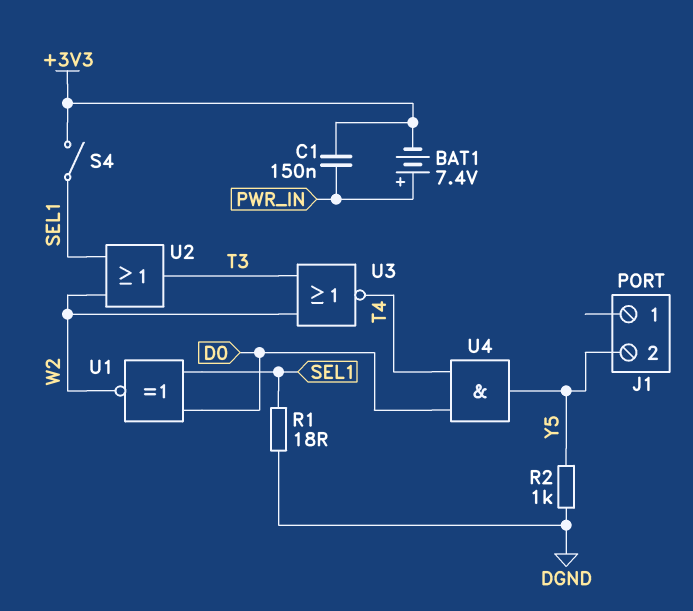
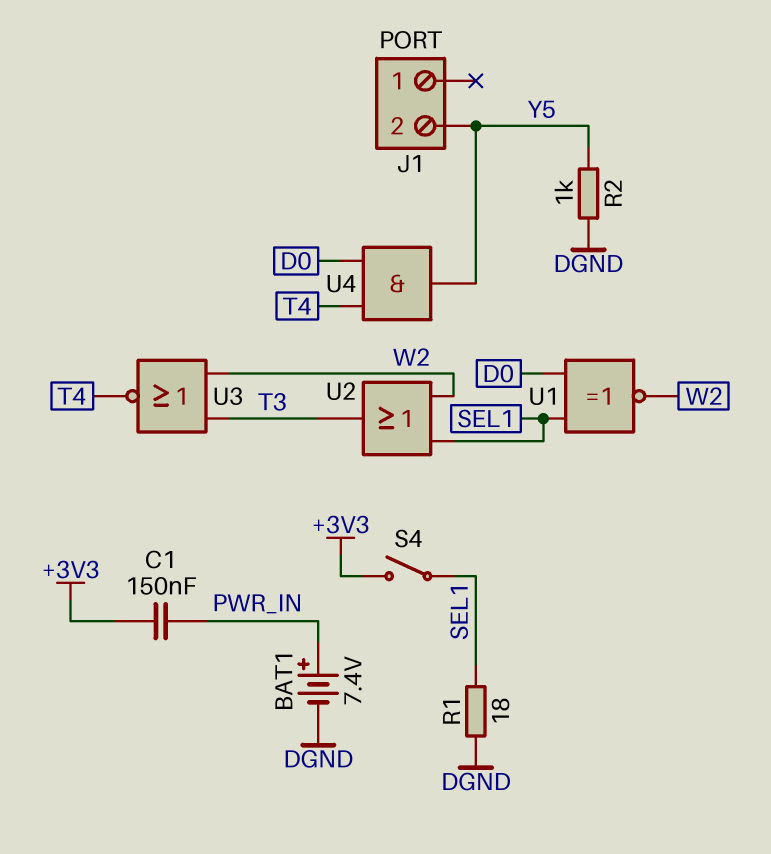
BAT1: 7.4V (plus PWR_IN, minus +3V3) -> 7.4V (plus PWR_IN, minus DGND)

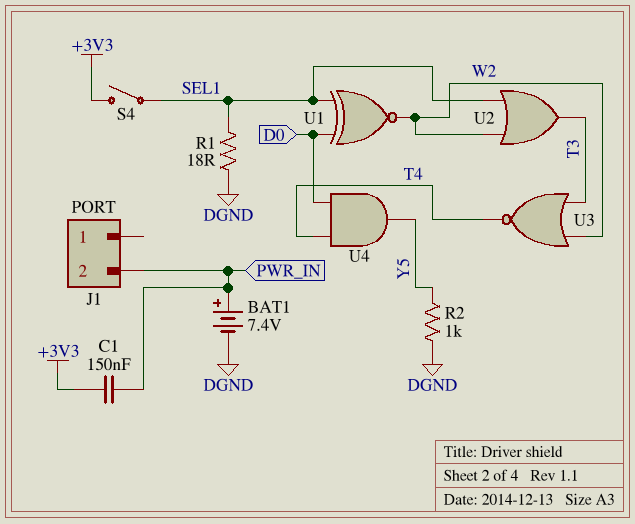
J1 pin 2: Y5 -> PWR_IN

